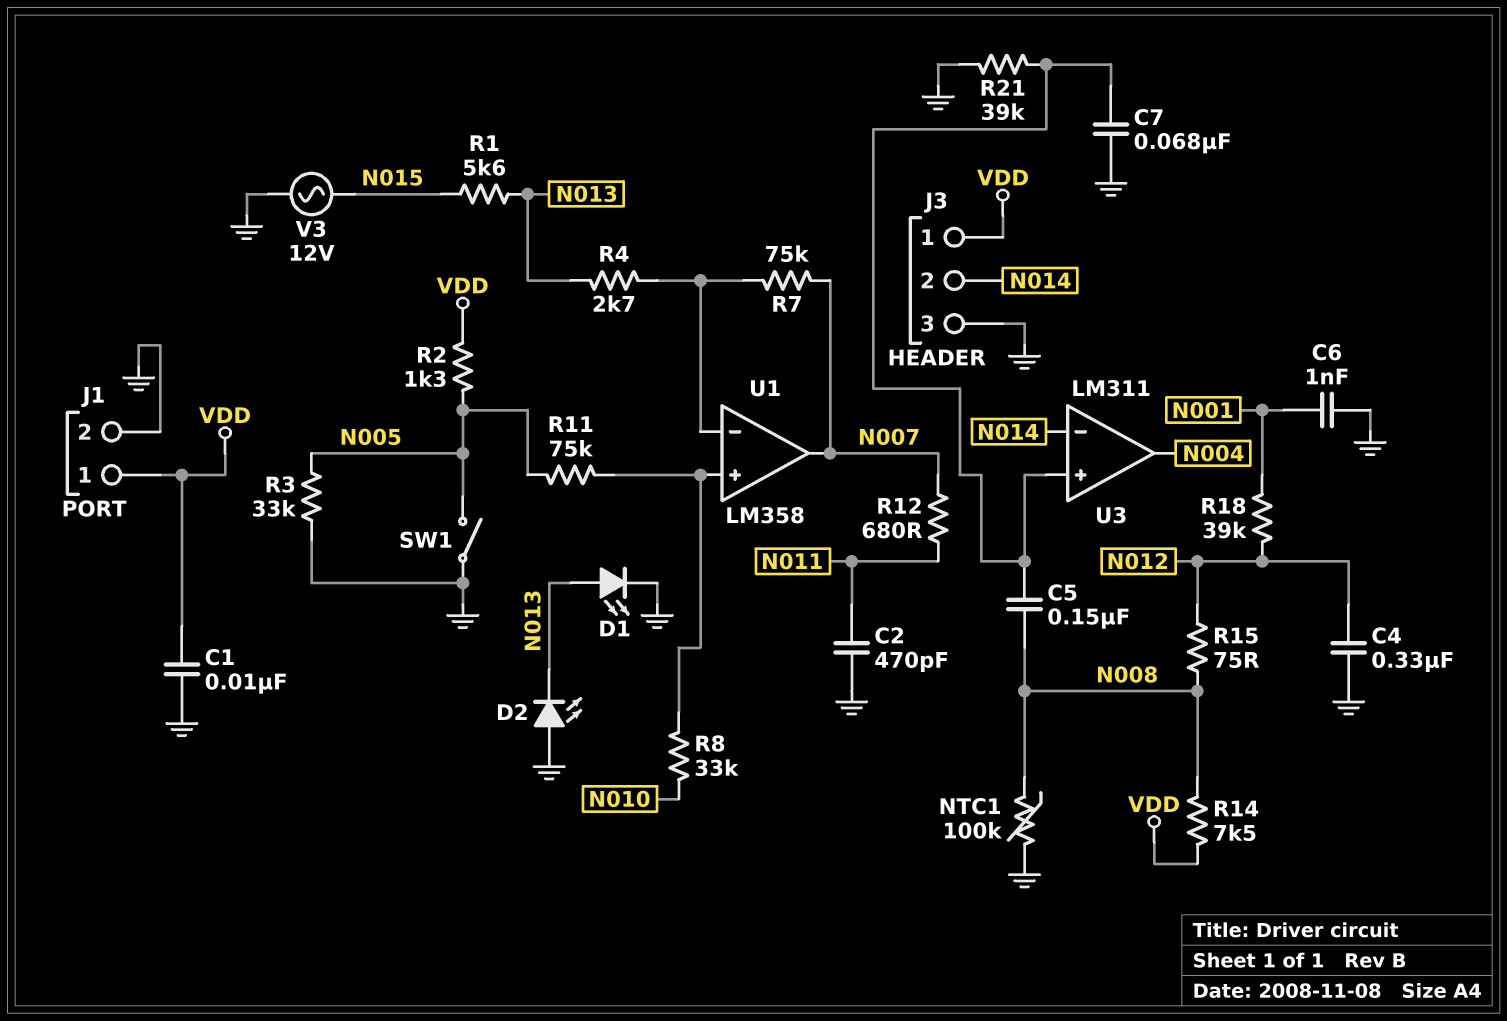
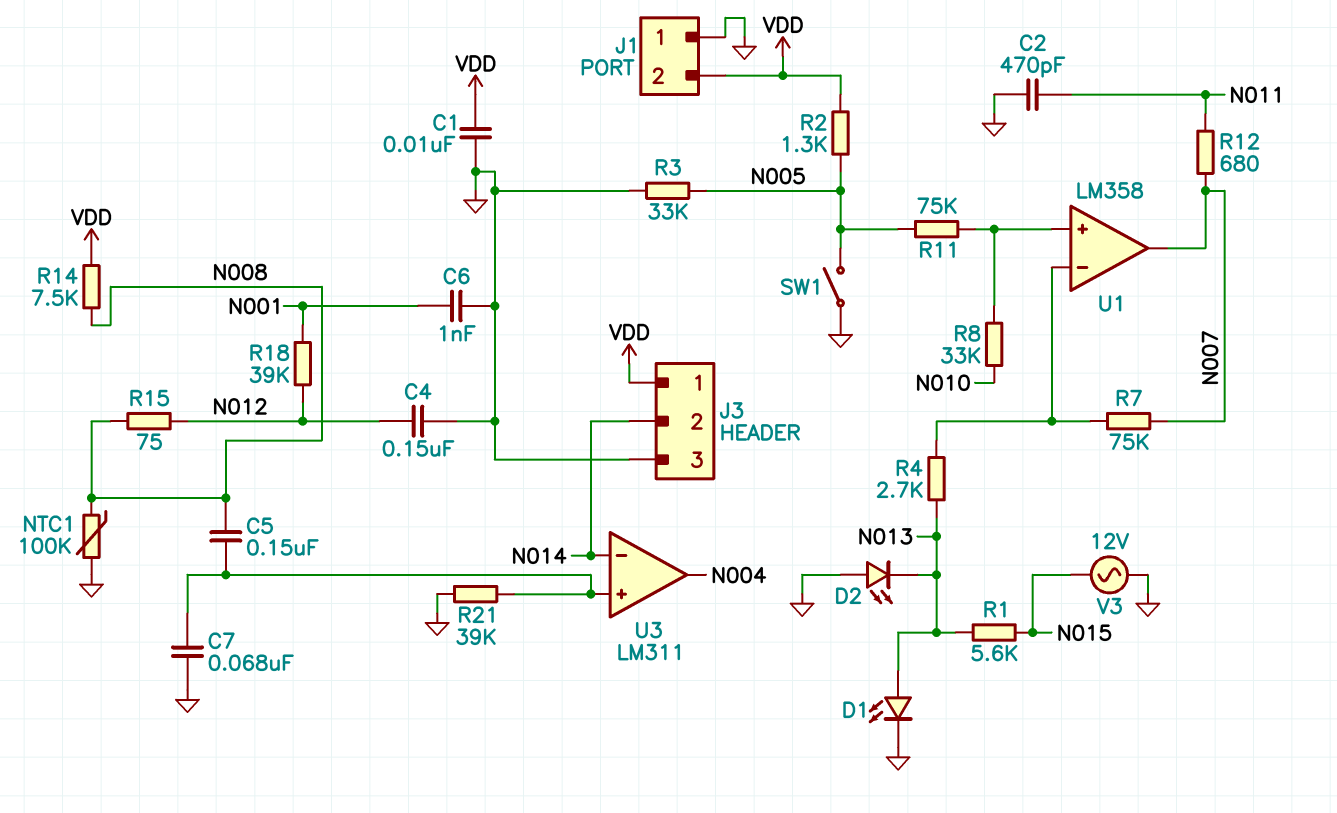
C4: 330nF (GND, N012) -> 150nF (GND, N012)
J1 pin 1: VDD -> GND
J1 pin 2: GND -> VDD

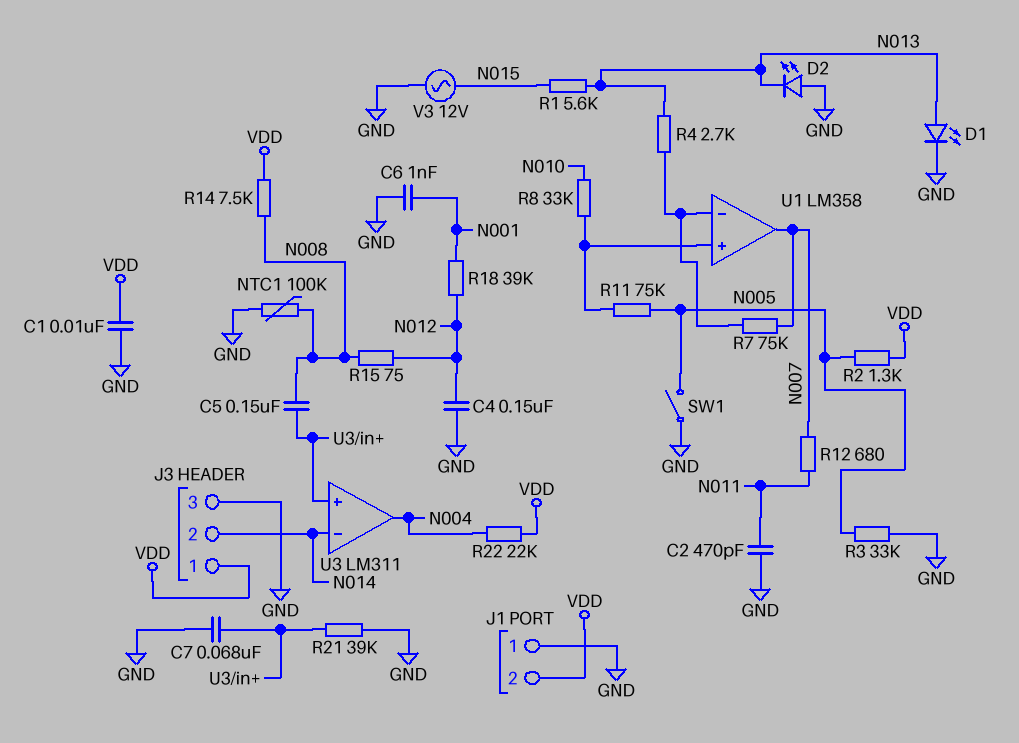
R22: none -> 22k (N004, VDD)

